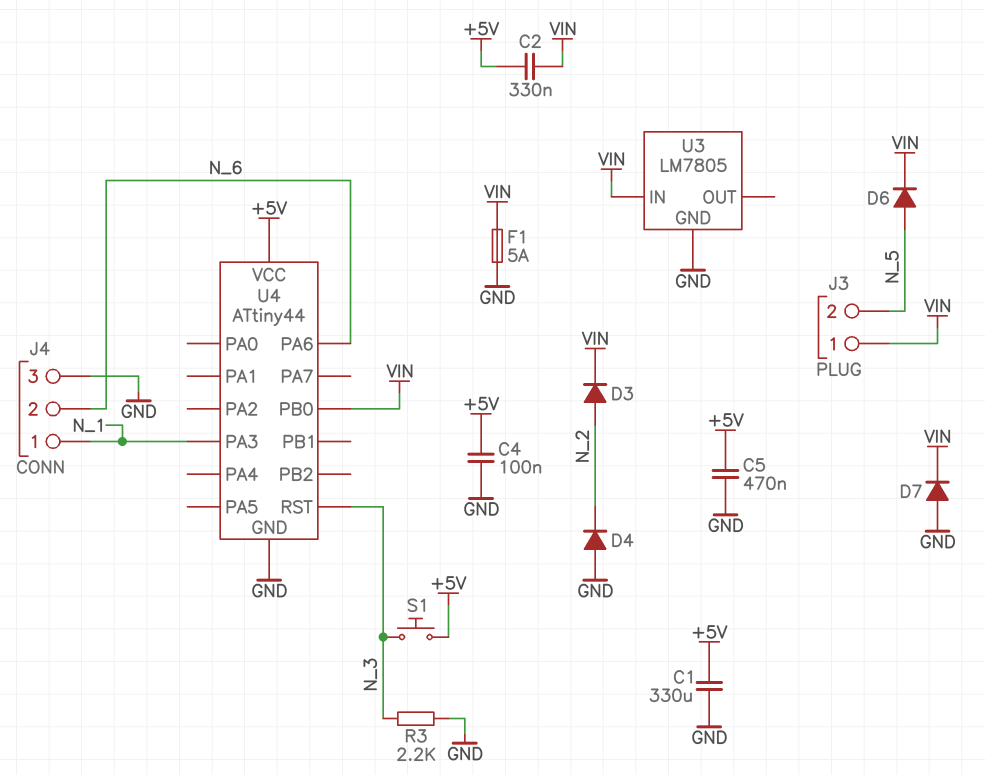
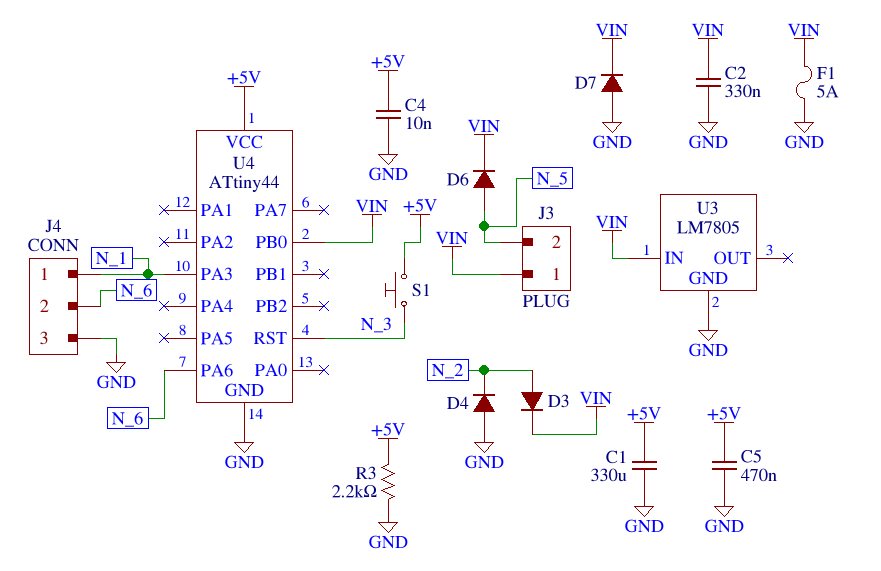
C2: 330nF (+5V, VIN) -> 330nF (GND, VIN)
C4: 100nF (+5V, GND) -> 10nF (+5V, GND)
R3: 2.2k (GND, N_3) -> 2.2k (+5V, GND)

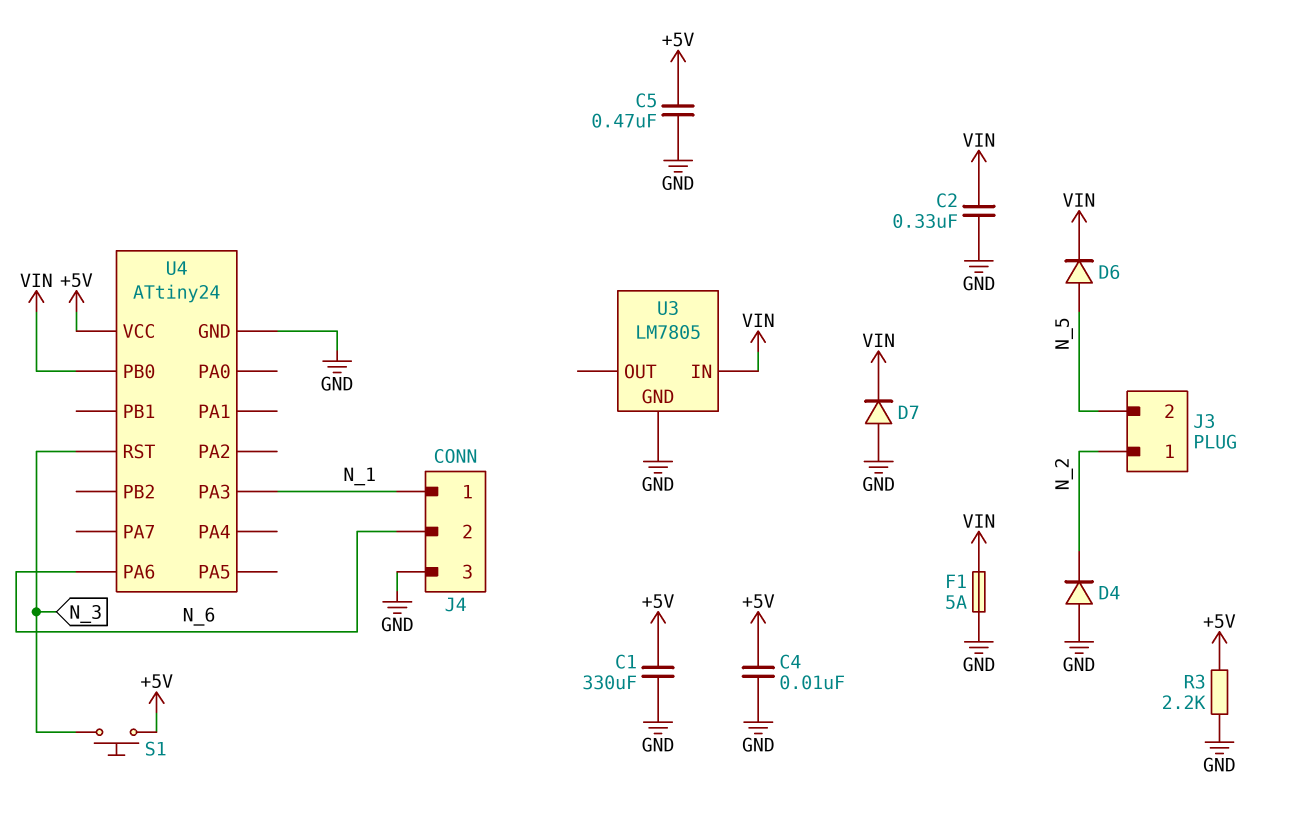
D3: diode (A N_2, K VIN) -> none
J3 pin 1: VIN -> N_2
U4: ATtiny44 -> ATtiny24

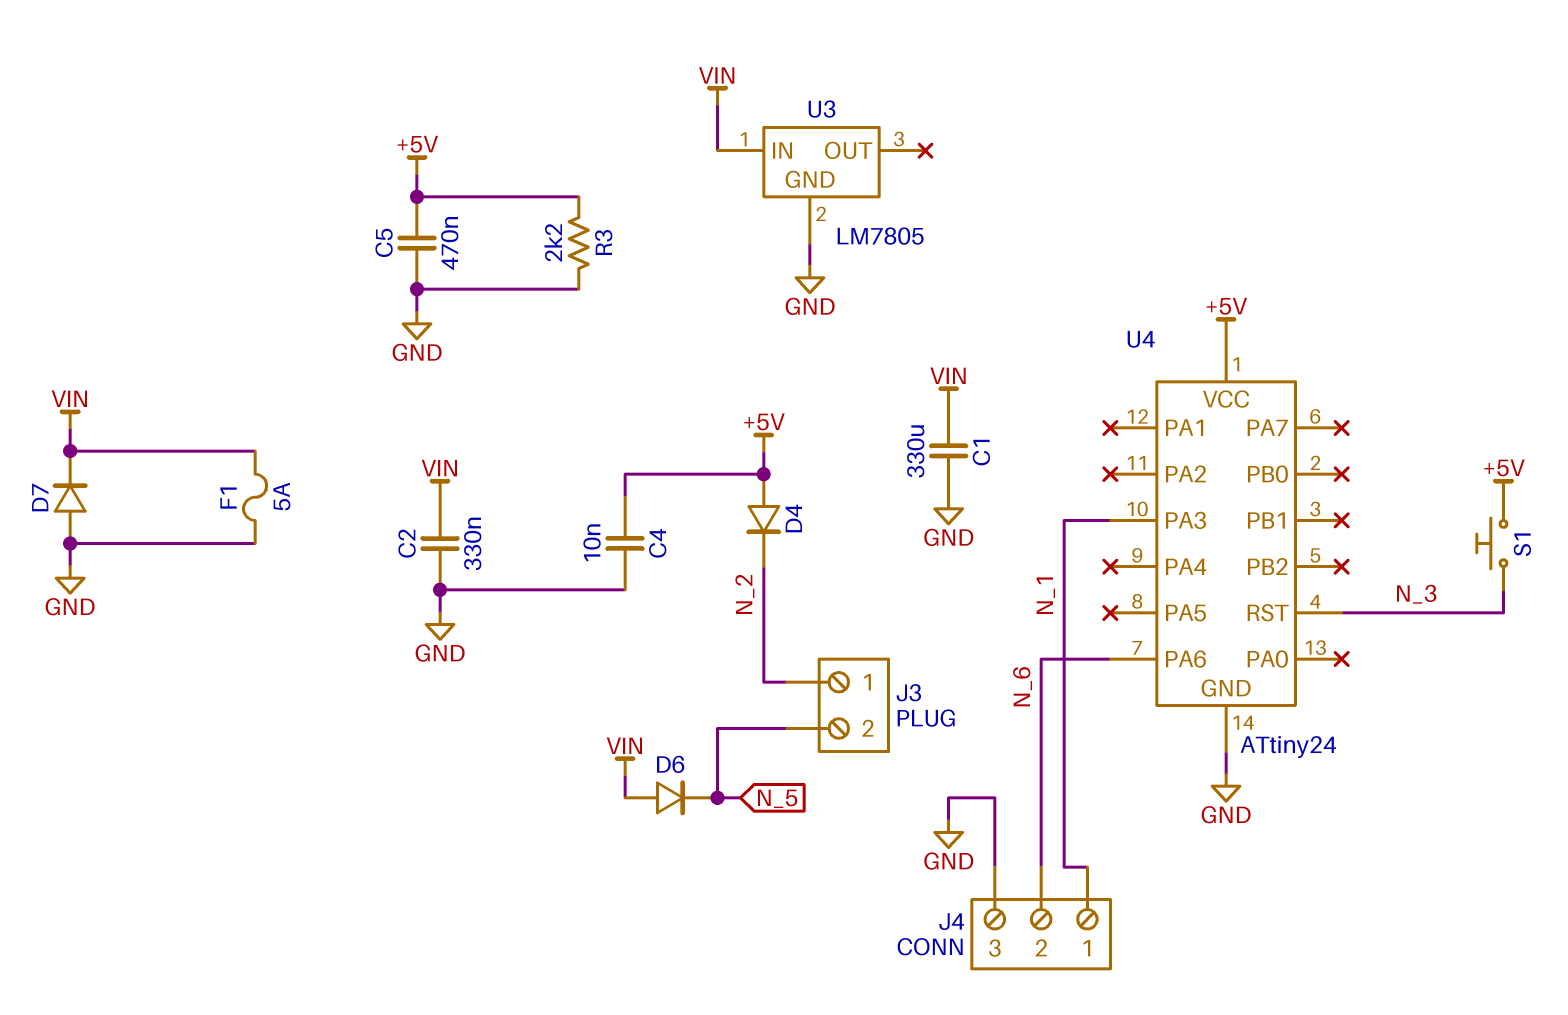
C1: 330uF (+5V, GND) -> 330uF (GND, VIN)
D4: diode (A GND, K N_2) -> diode (A +5V, K N_2)
D6: diode (A N_5, K VIN) -> diode (A VIN, K N_5)
U4 pin PB0: VIN -> none

